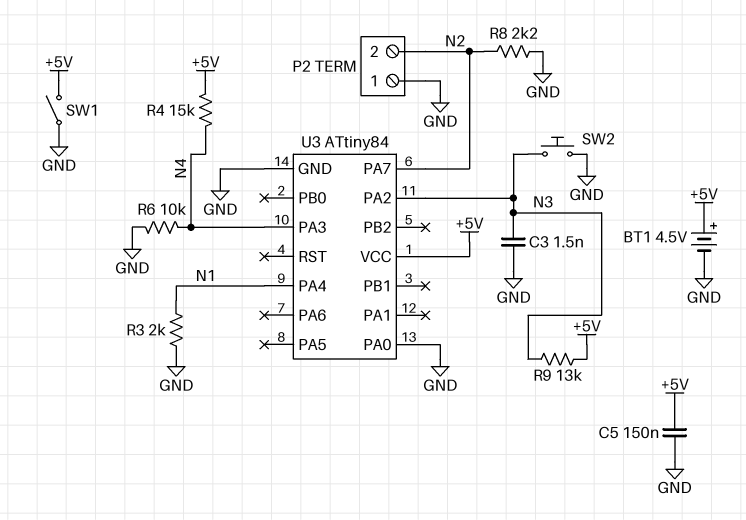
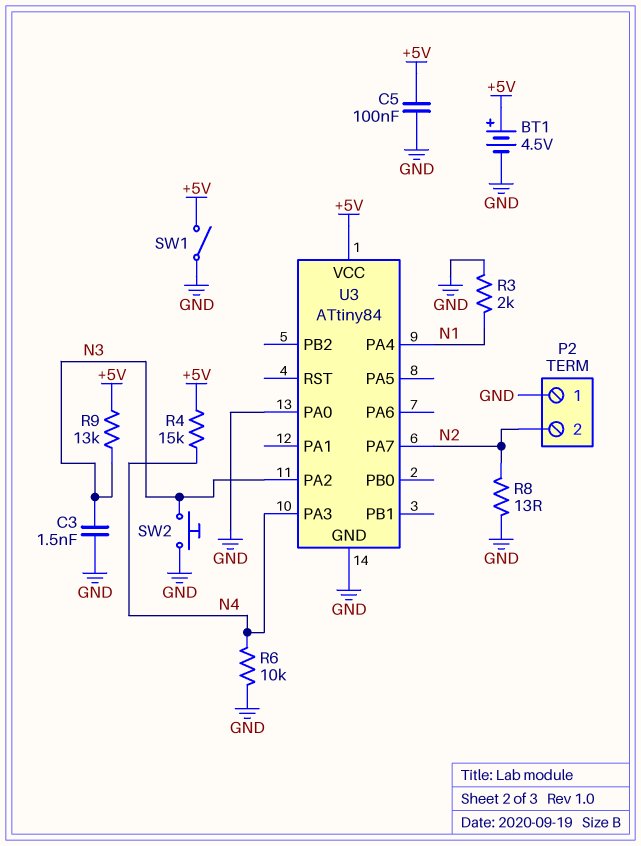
C5: 150nF (+5V, GND) -> 100nF (+5V, GND)
R8: 2.2k (GND, N2) -> 13 (GND, N2)

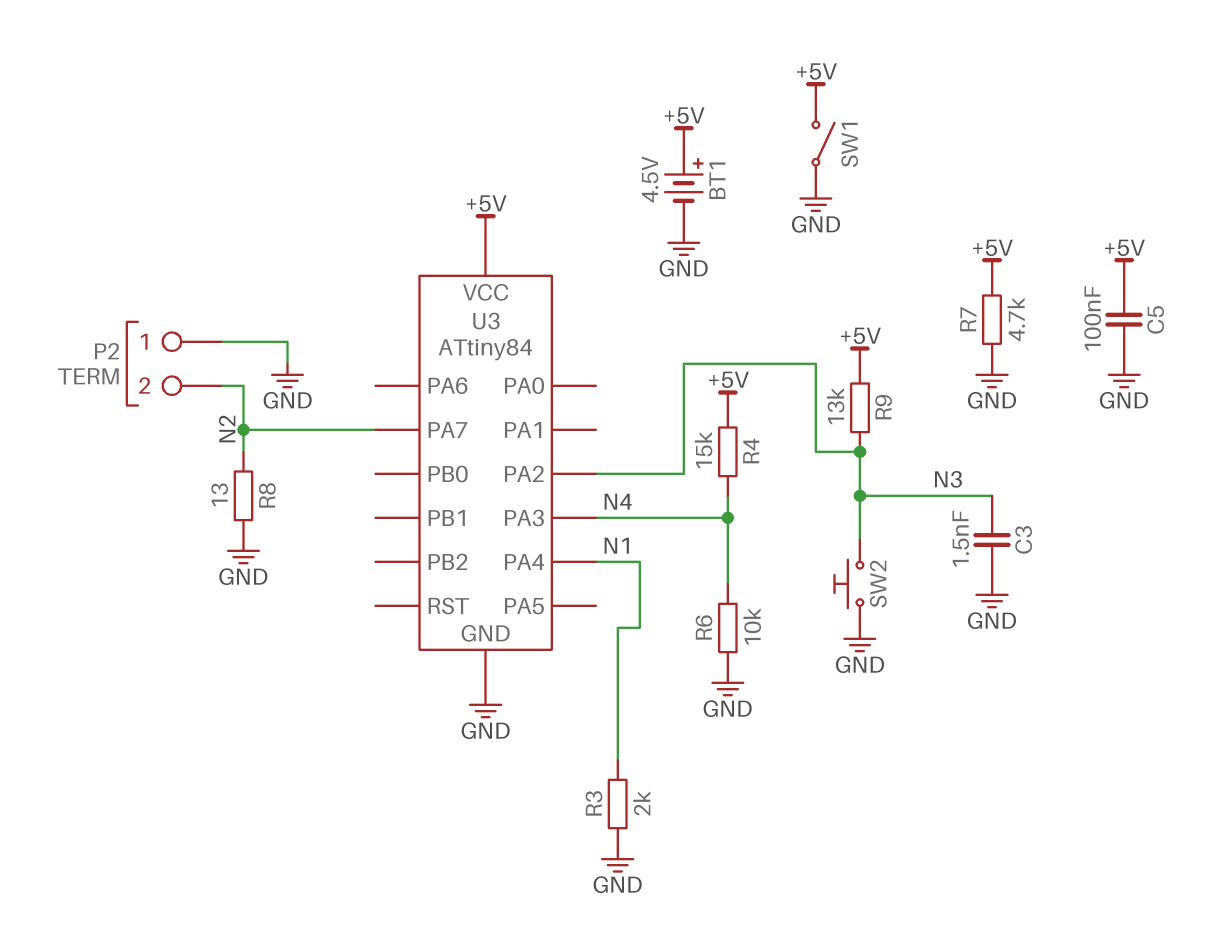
R7: none -> 4.7k (+5V, GND)
U3 pin PA0: GND -> none

